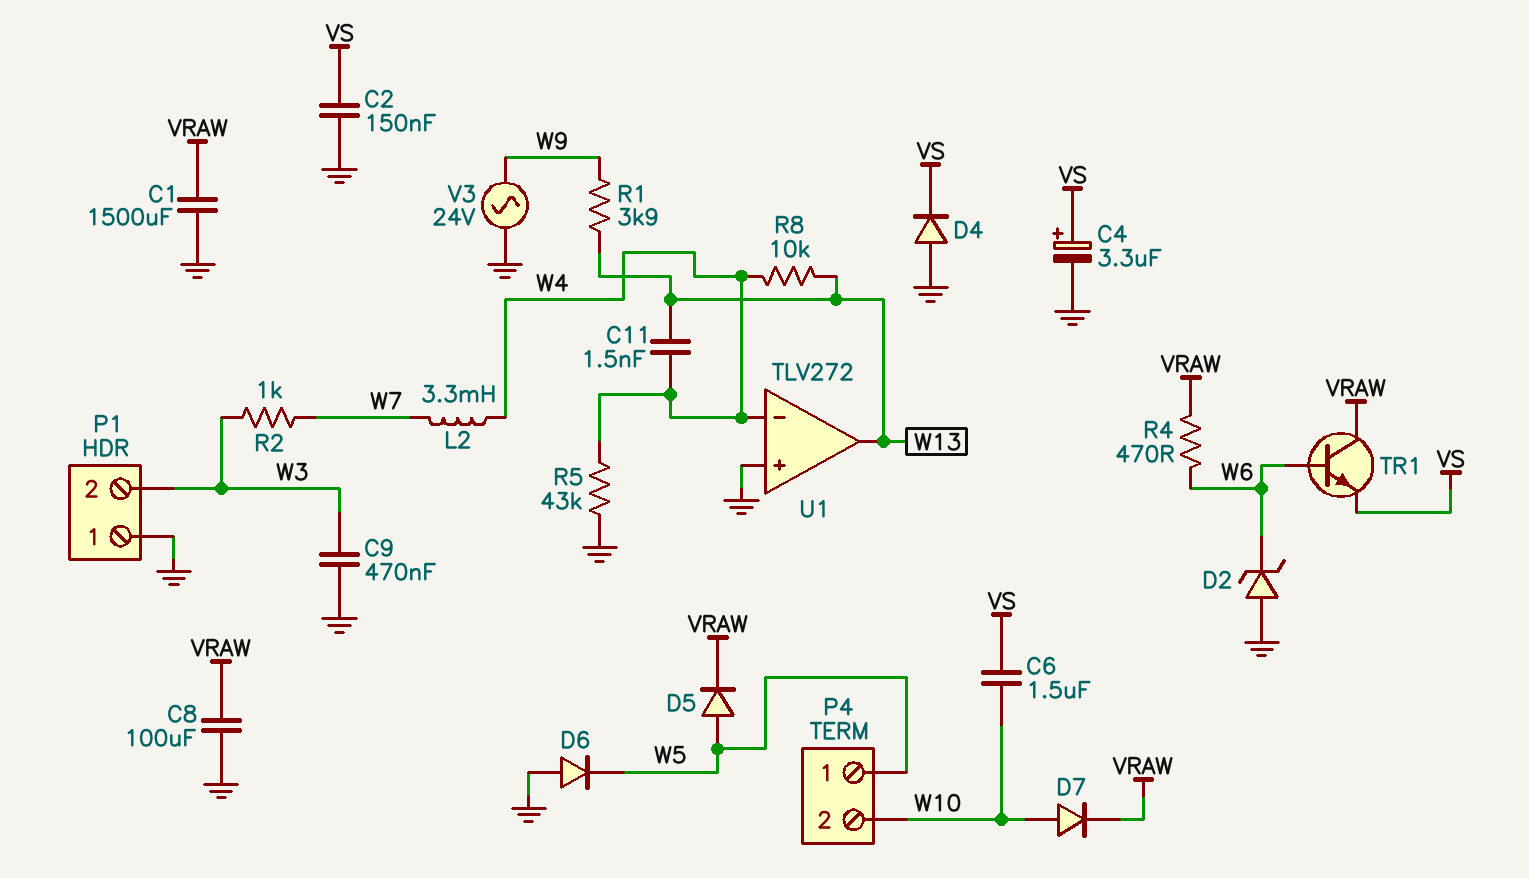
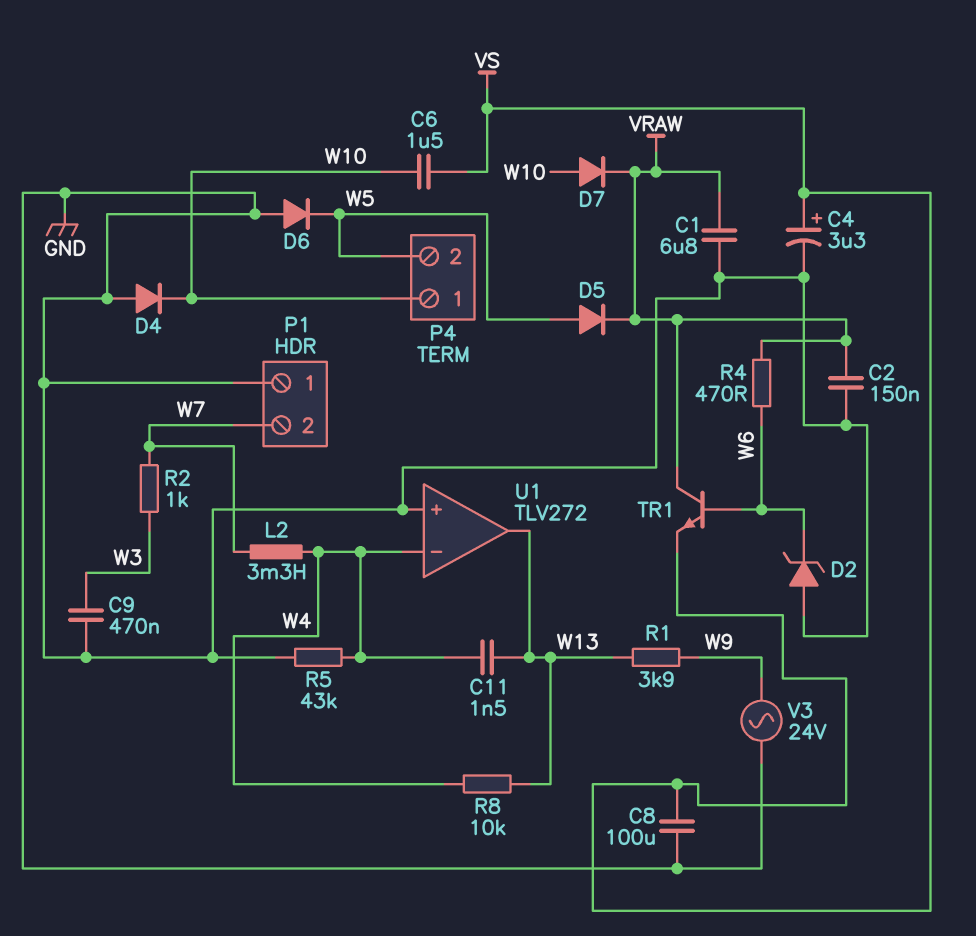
C1: 1500uF (GND, VRAW) -> 6.8uF (GND, VRAW)
C2: 150nF (GND, VS) -> 150nF (GND, VRAW)
C8: 100uF (GND, VRAW) -> 100uF (GND, VS)
D4: diode (A GND, K VS) -> diode (A GND, K W10)
P1 pin 2: W3 -> W7
P4 pin 1: W5 -> W10
P4 pin 2: W10 -> W5

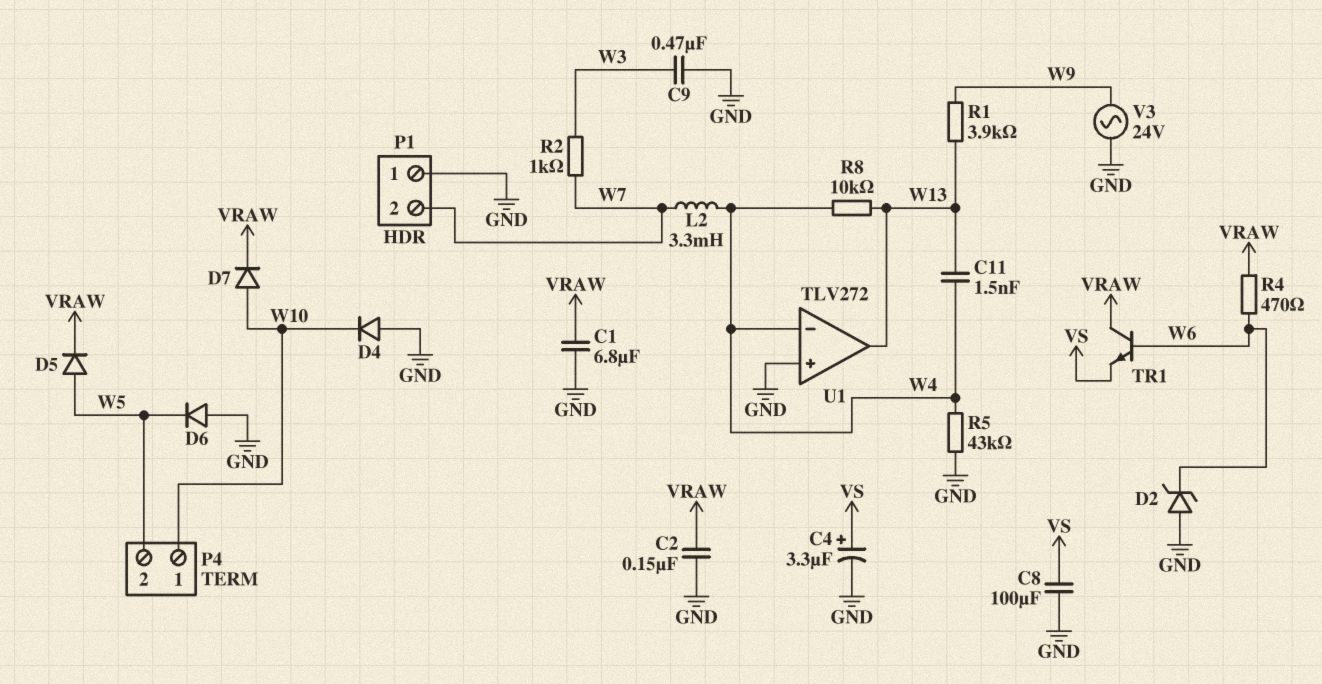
C6: 1.5uF (VS, W10) -> none

